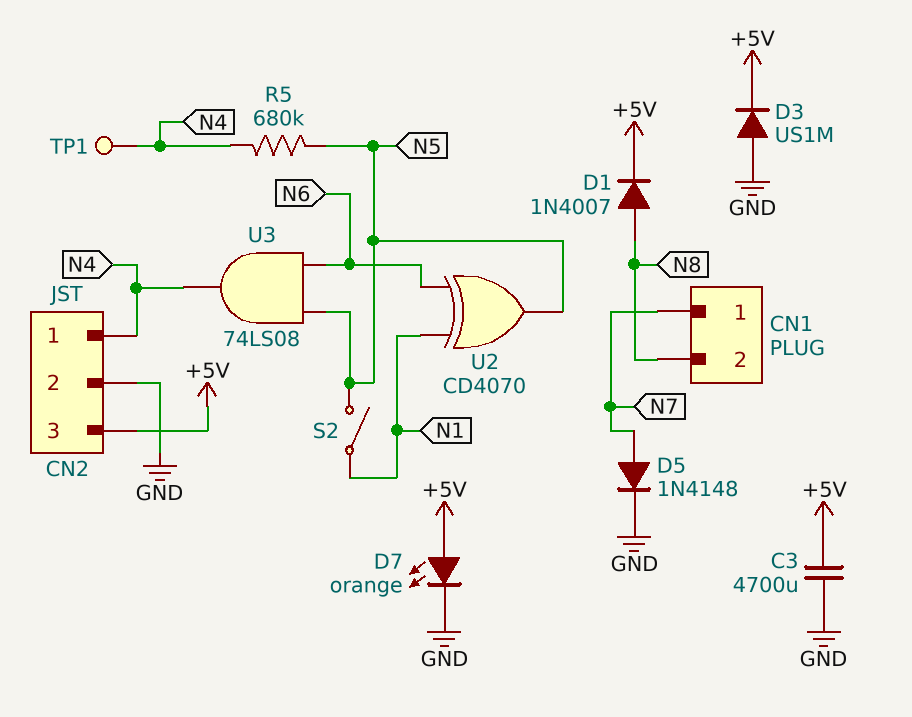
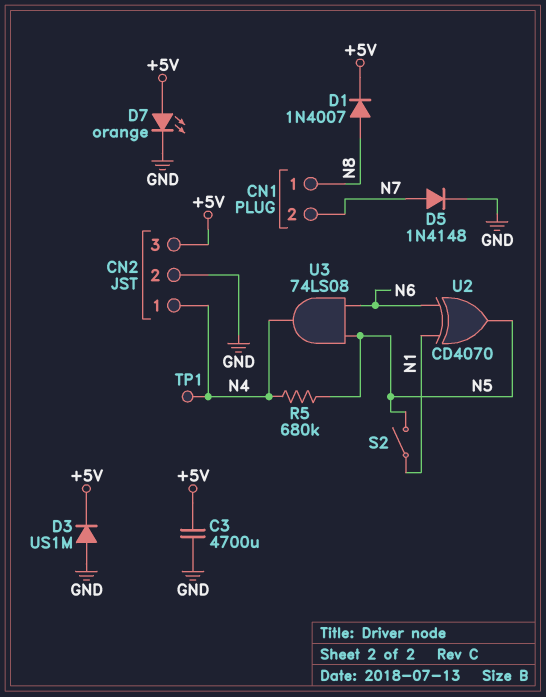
CN1 pin 1: N7 -> N8
CN1 pin 2: N8 -> N7

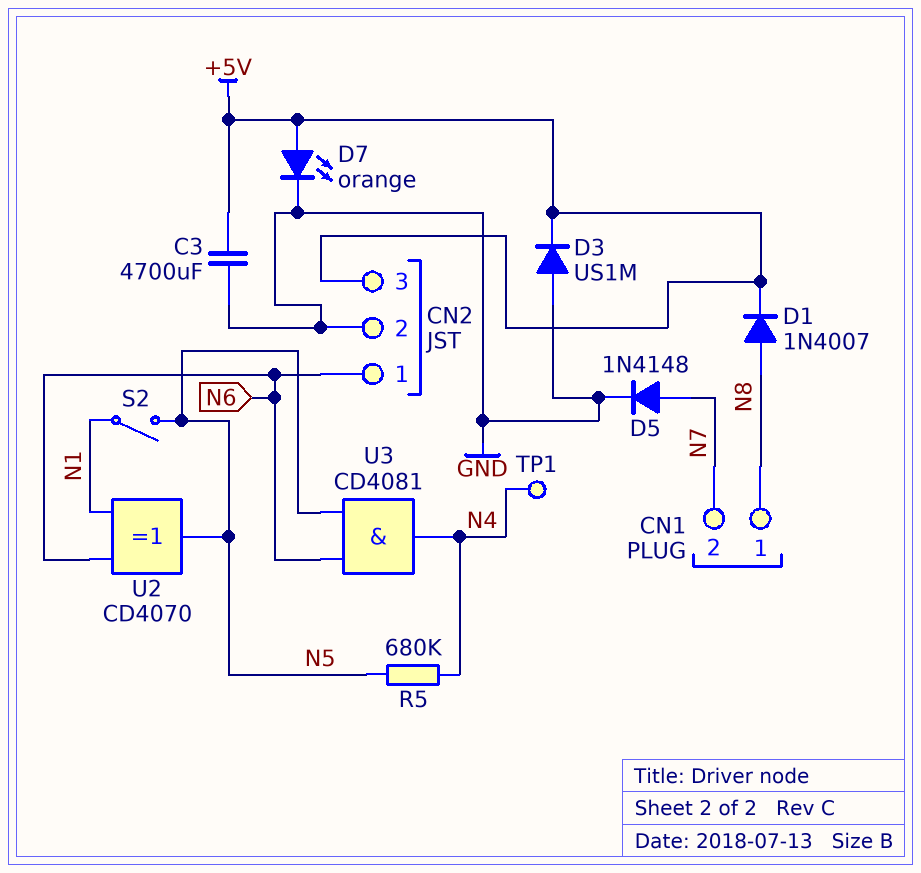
CN2 pin 1: N4 -> N6
U3: AND 74LS08 (in N5, in N6, out N4) -> AND CD4081 (in N5, in N6, out N4)

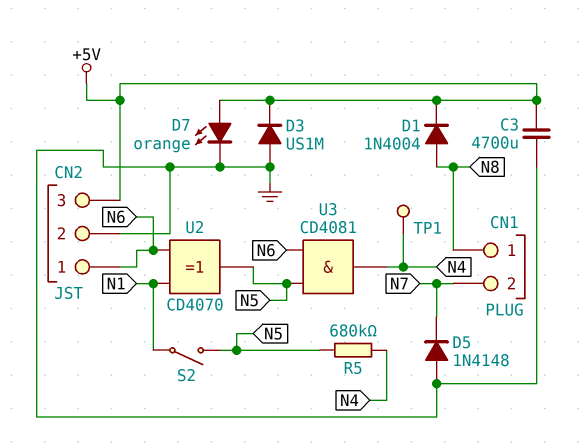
D1: diode 1N4007 (A N8, K +5V) -> diode 1N4004 (A N8, K +5V)
D5: diode 1N4148 (A N7, K GND) -> diode 1N4148 (A GND, K N7)

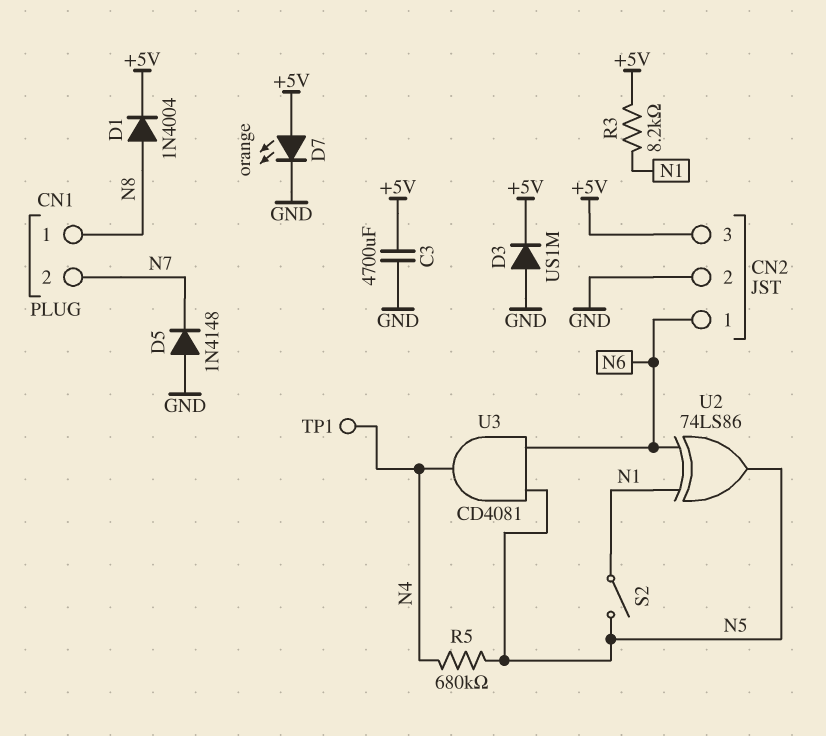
R3: none -> 8.2k (+5V, N1)
U2: XOR CD4070 (in N1, in N6, out N5) -> XOR 74LS86 (in N1, in N6, out N5)

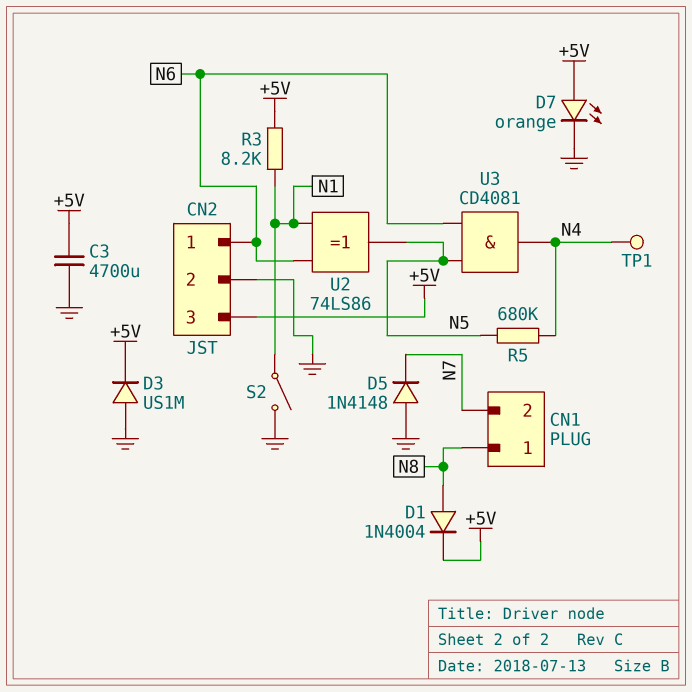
S2: switch (N1, N5) -> switch (GND, N1)

